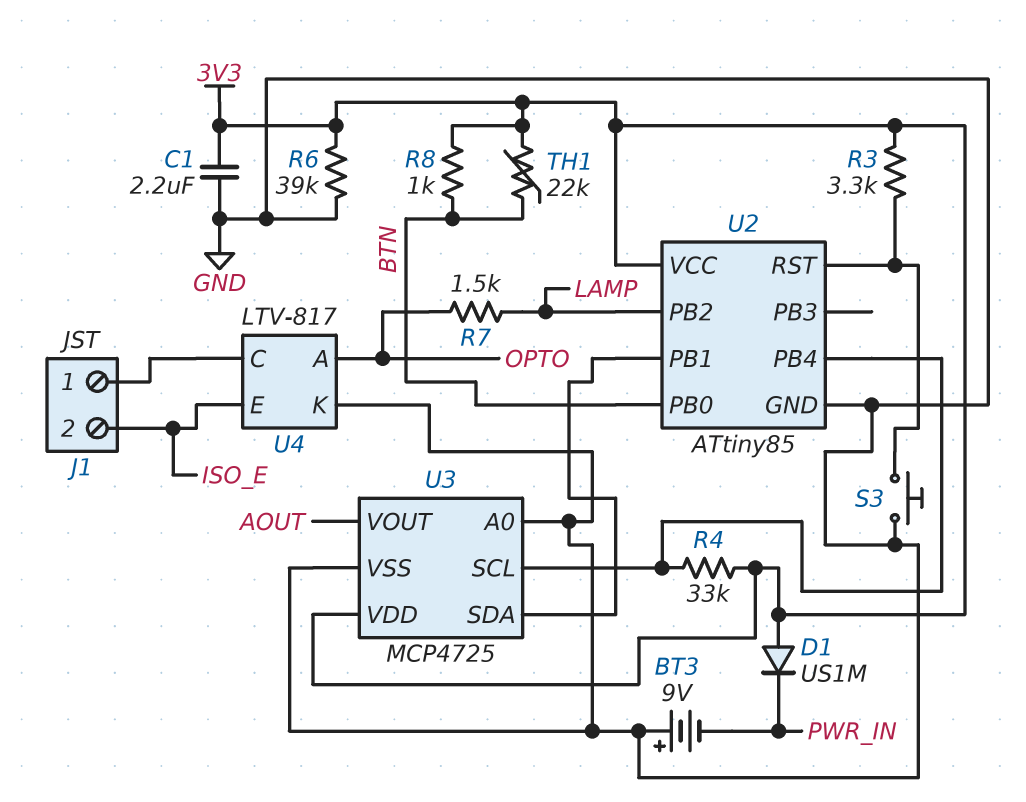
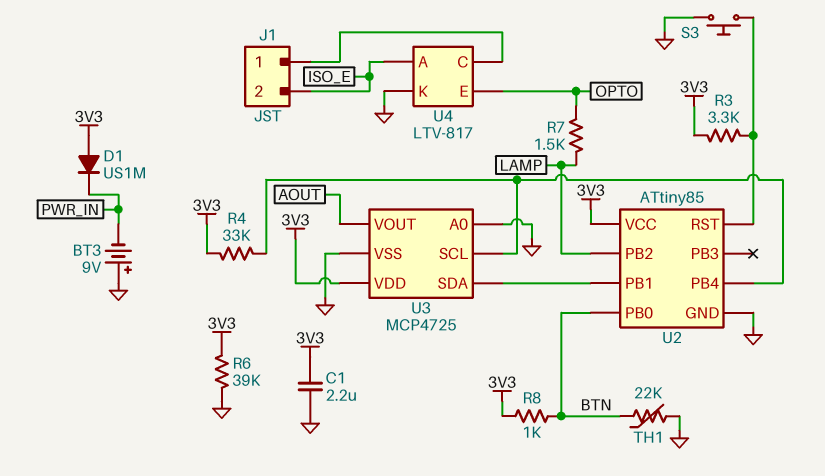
TH1: 22k (3V3, BTN) -> 22k (BTN, GND)
U4 pin A: OPTO -> ISO_E
U4 pin E: ISO_E -> OPTO

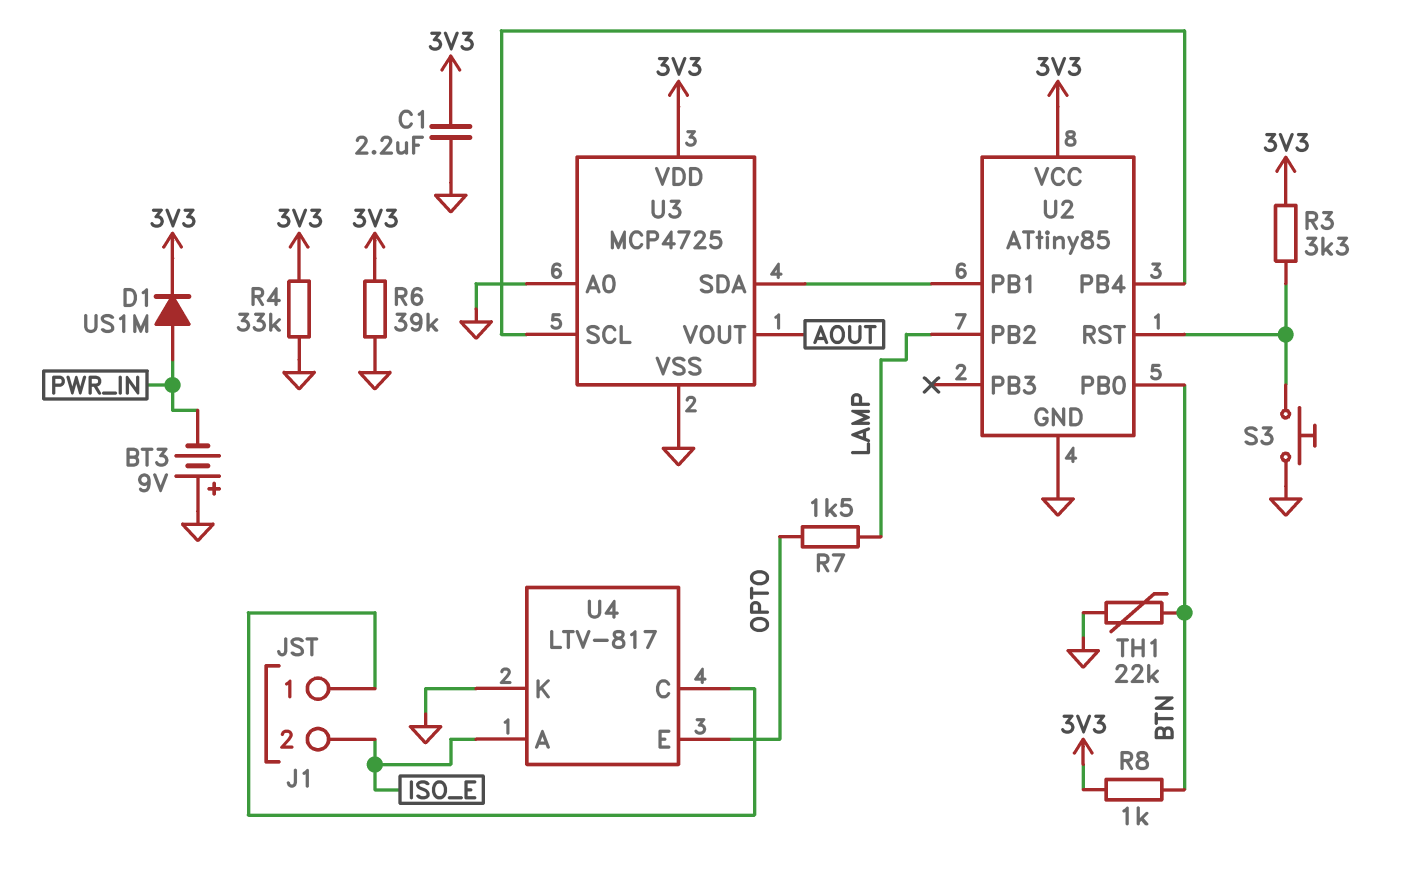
D1: diode US1M (A 3V3, K PWR_IN) -> diode US1M (A PWR_IN, K 3V3)
R4: 33k (3V3, U2/PB4) -> 33k (3V3, GND)

